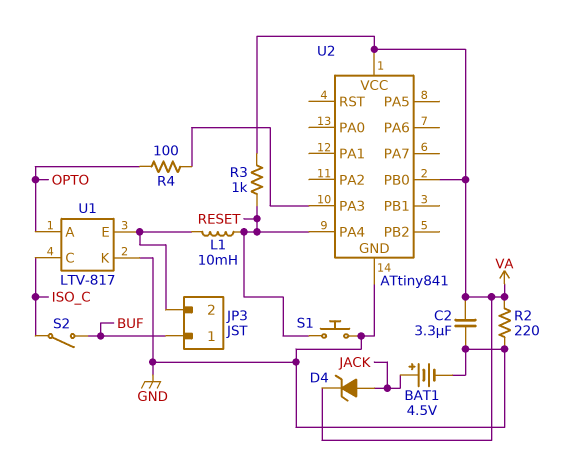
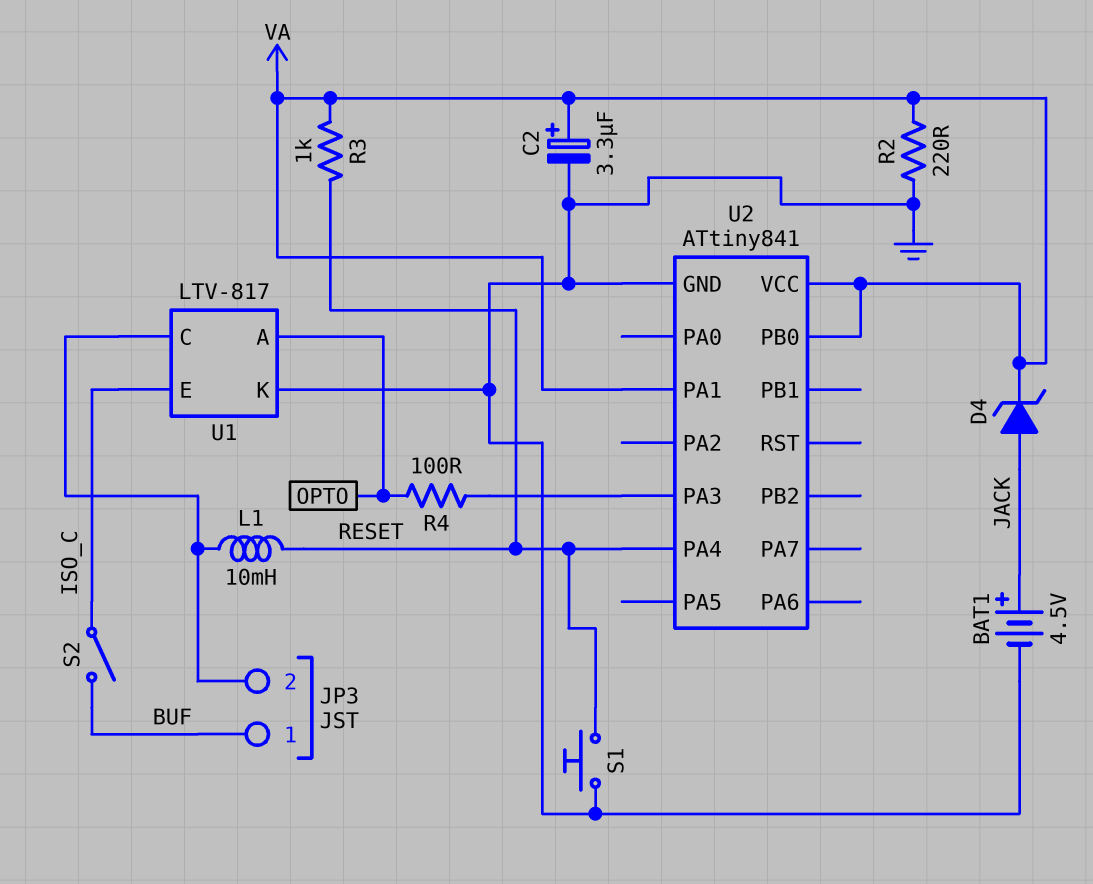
C2: 3.3uF (GND, VA) -> 3.3uF (plus VA, minus GND)
U1 pin C: ISO_C -> JP3/2
U1 pin E: JP3/2 -> ISO_C
U2 pin PA1: none -> VA

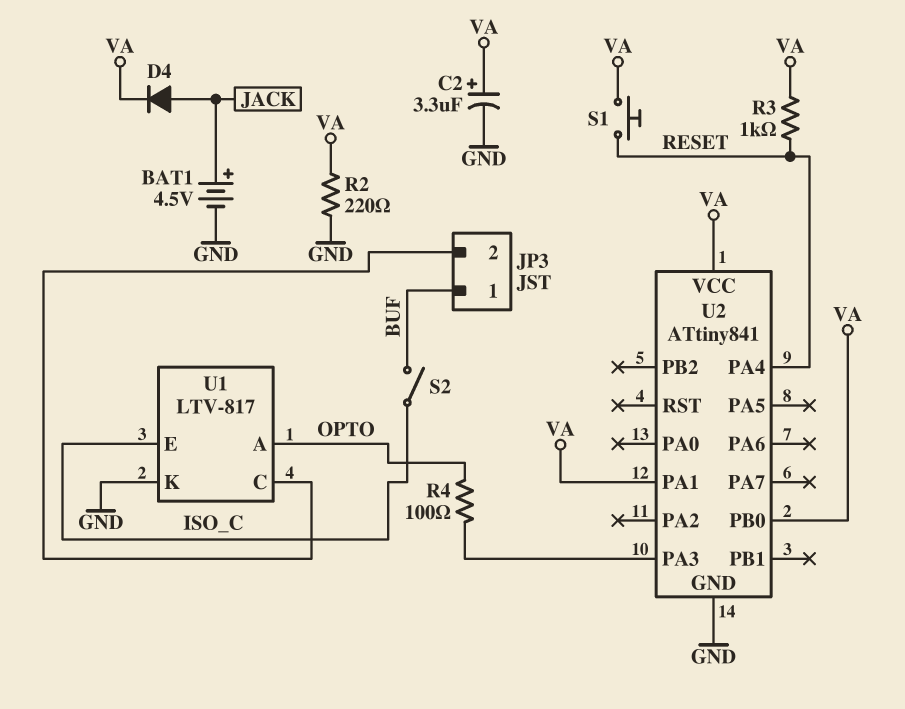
D4: zener (A JACK, K VA) -> diode (A JACK, K VA)
L1: 10mH (JP3/2, RESET) -> none
S1: button (GND, RESET) -> button (RESET, VA)

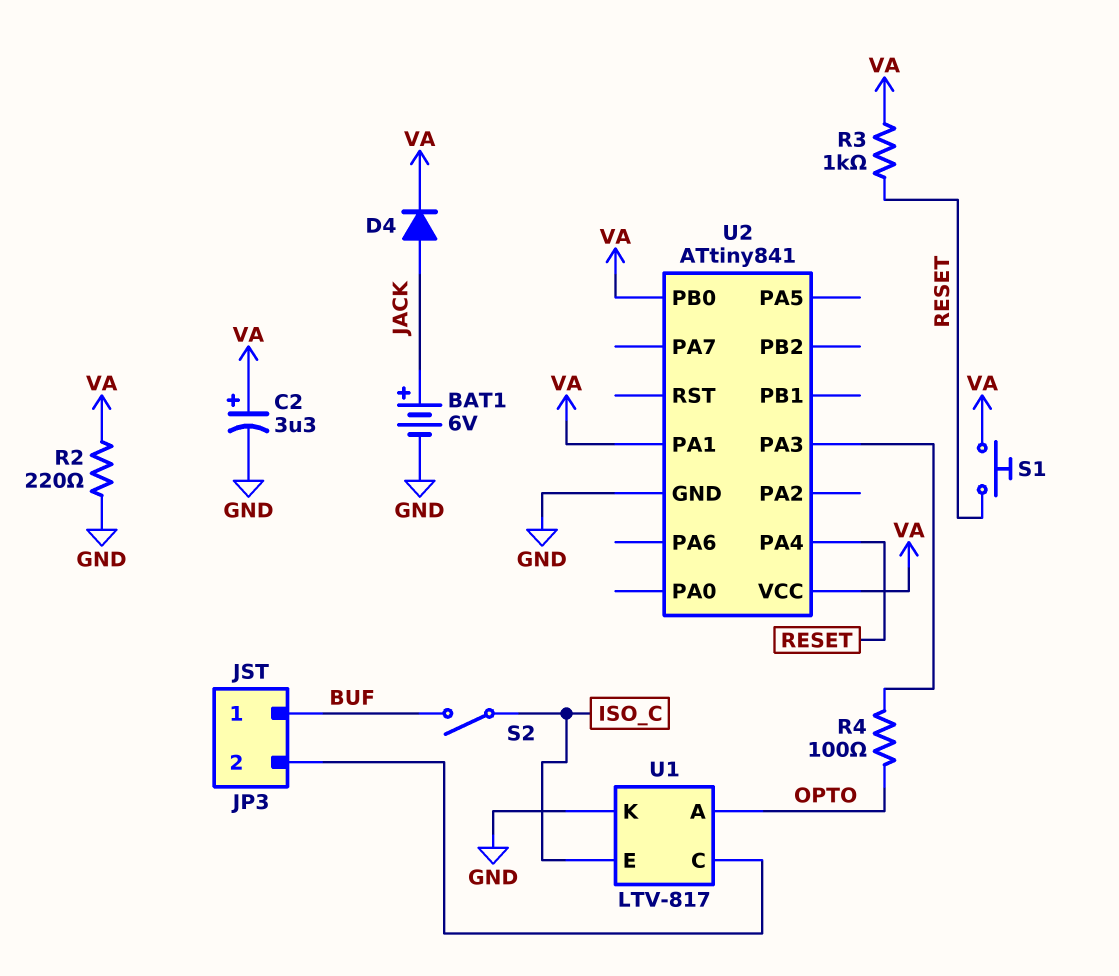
BAT1: 4.5V (plus JACK, minus GND) -> 6V (plus JACK, minus GND)

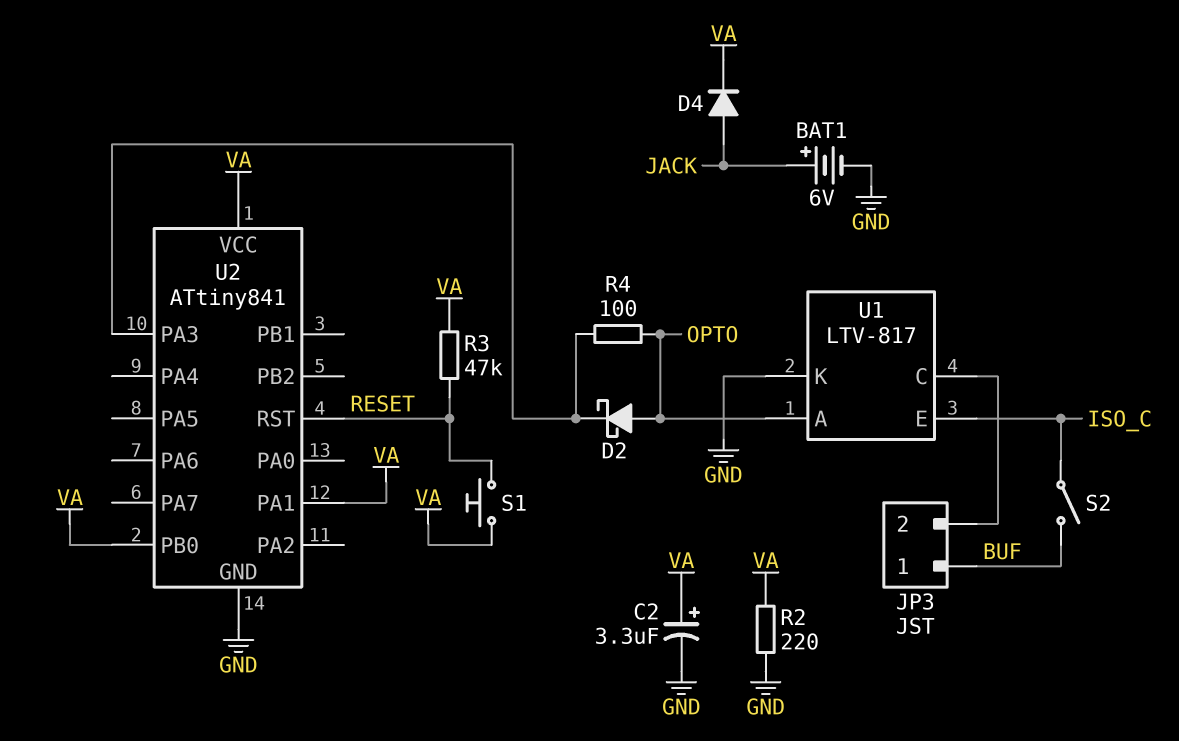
D2: none -> schottky (A OPTO, K U2/PA3)
R3: 1k (RESET, VA) -> 47k (RESET, VA)
U2 pin PA4: RESET -> none
U2 pin RST: none -> RESET

